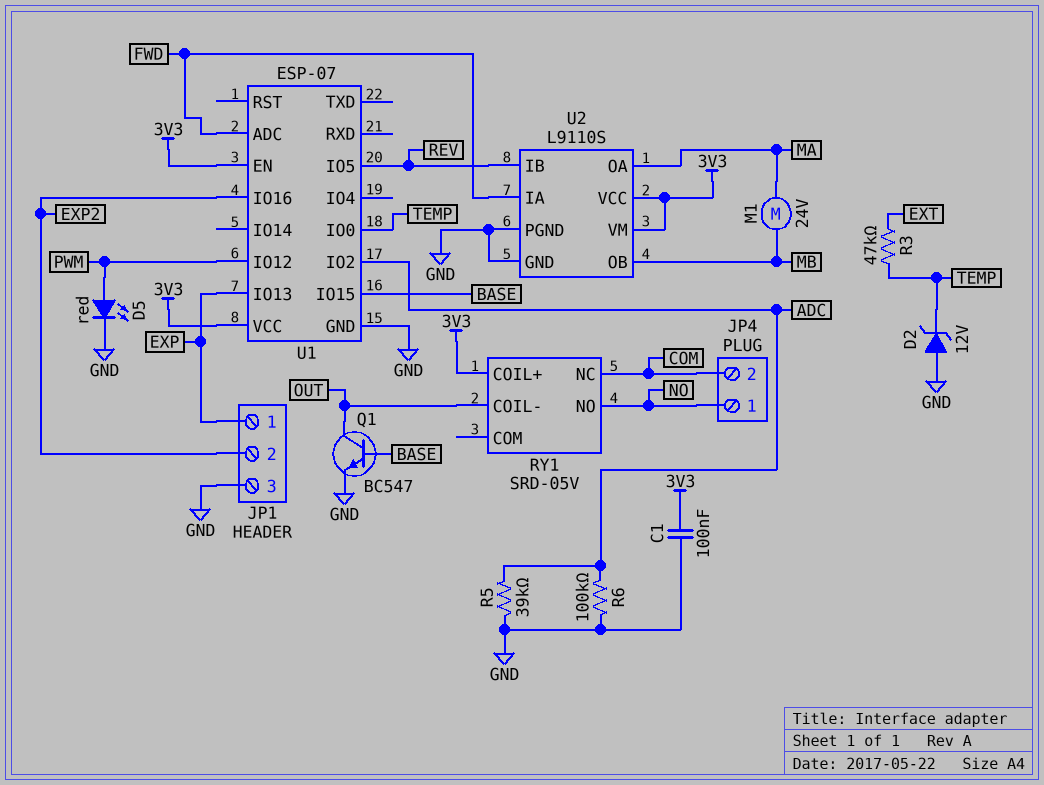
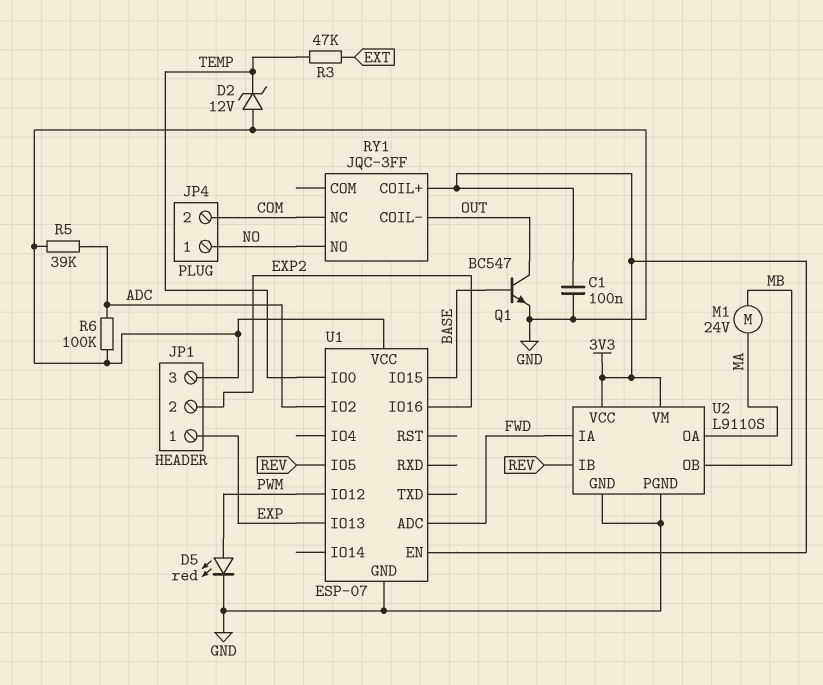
RY1: SRD-05V -> JQC-3FF
U1 pin VCC: 3V3 -> GND

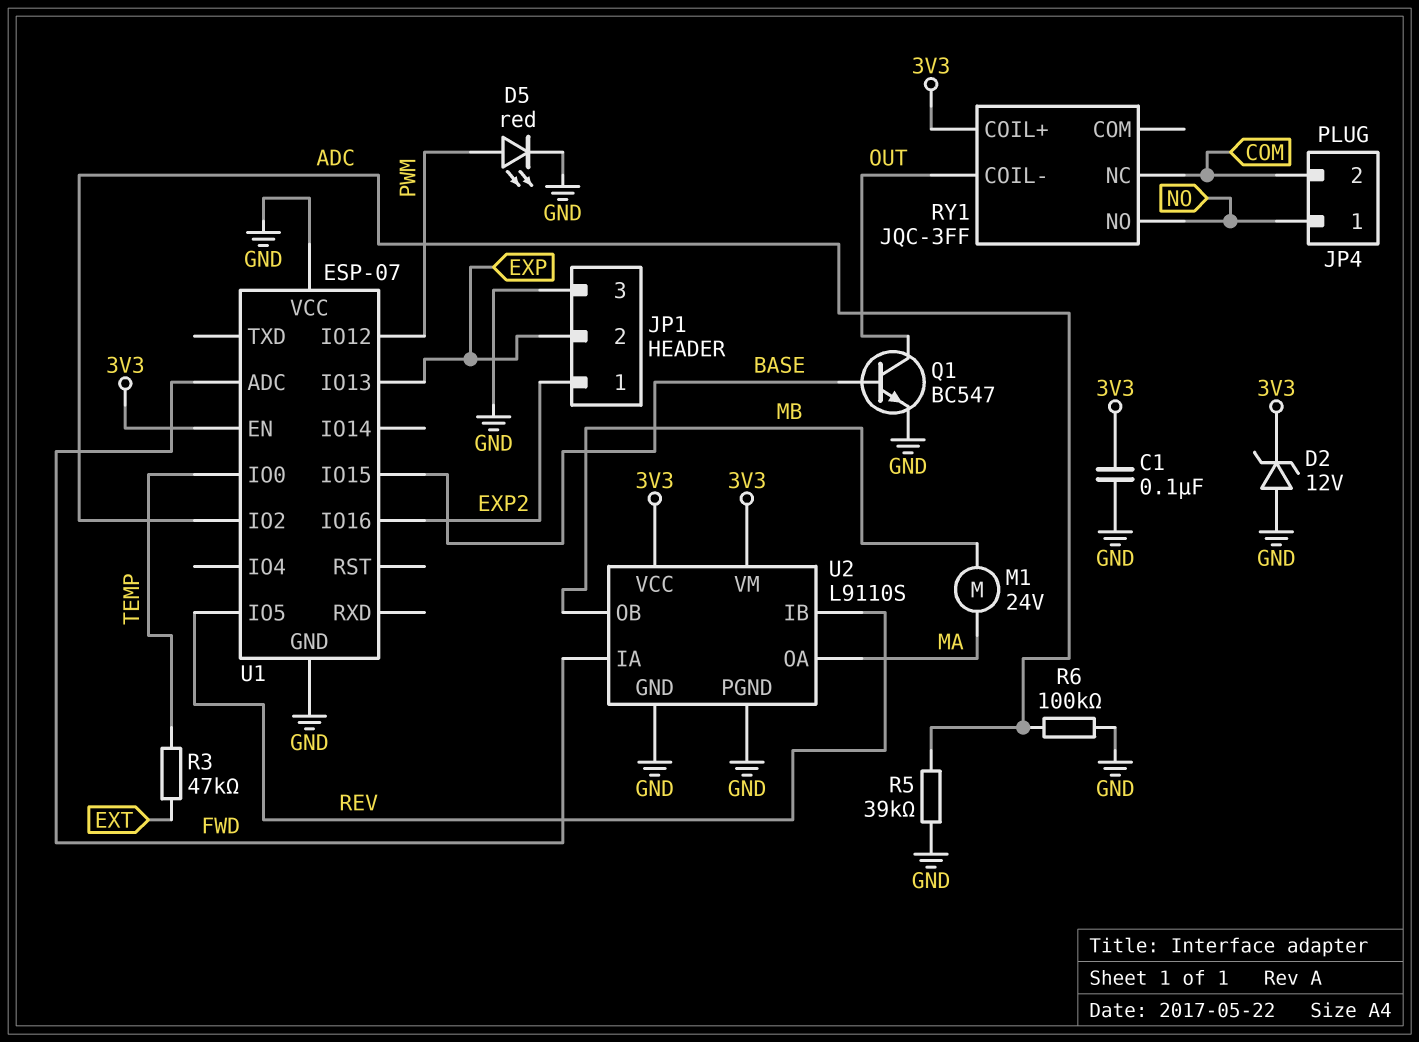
D2: zener 12V (A GND, K TEMP) -> zener 12V (A GND, K 3V3)
JP1 pin 1: EXP -> EXP2
JP1 pin 2: EXP2 -> EXP

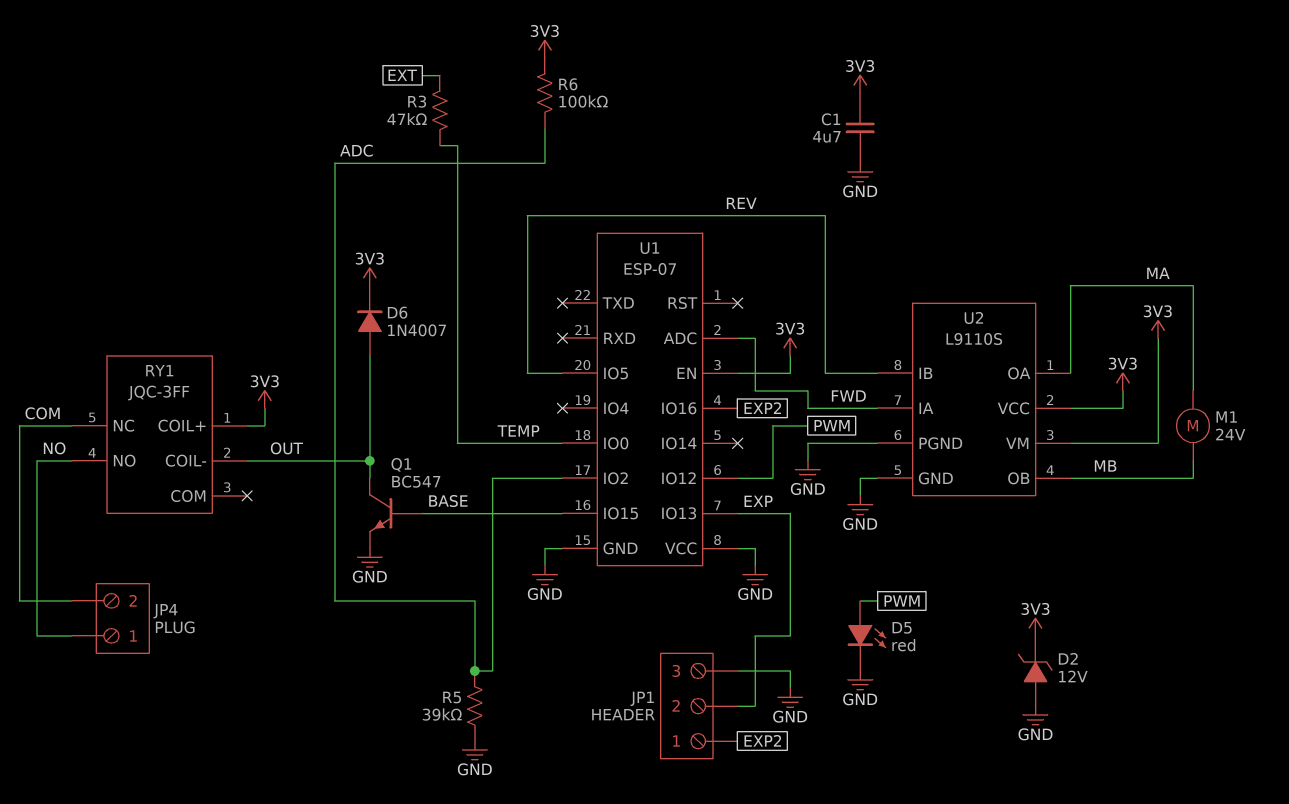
C1: 100nF (3V3, GND) -> 4.7uF (3V3, GND)
D6: none -> diode 1N4007 (A OUT, K 3V3)
R6: 100k (ADC, GND) -> 100k (3V3, ADC)

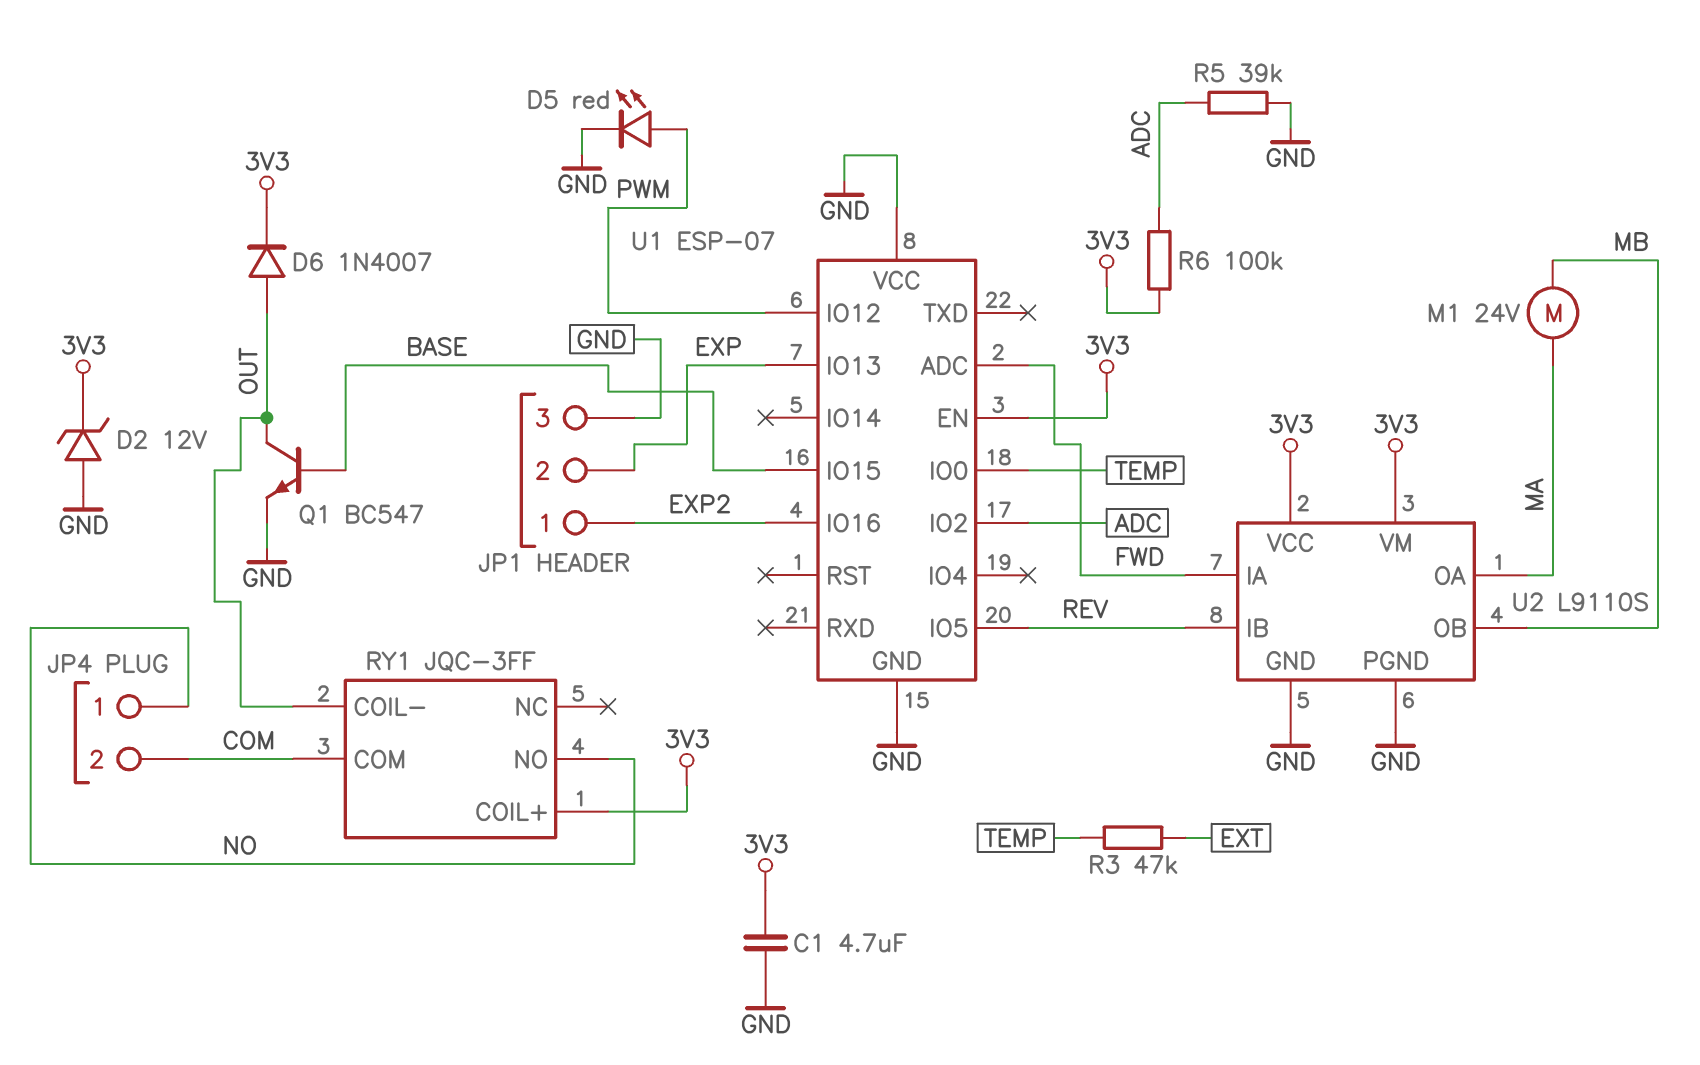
RY1 pin COM: none -> COM
RY1 pin NC: COM -> none

